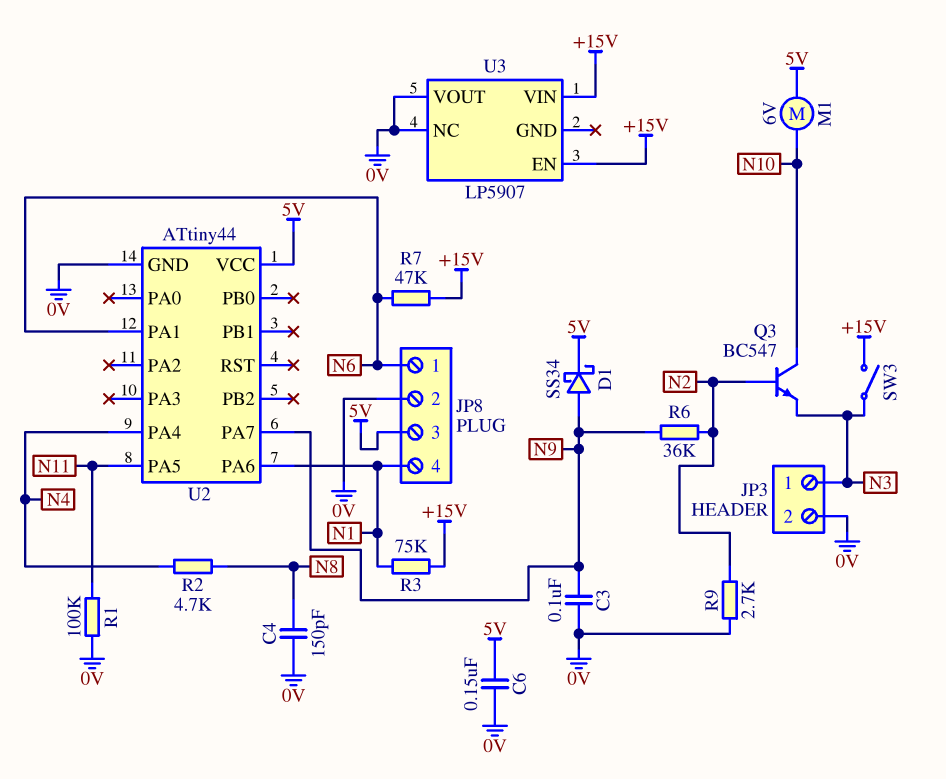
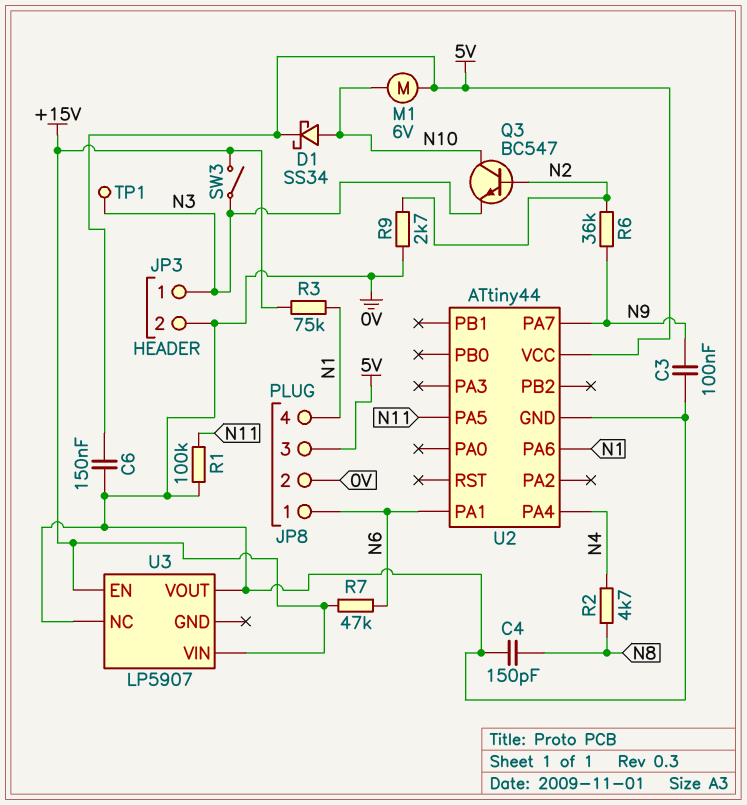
D1: schottky SS34 (A N9, K 5V) -> schottky SS34 (A N10, K 5V)
TP1: none -> test point (N3)

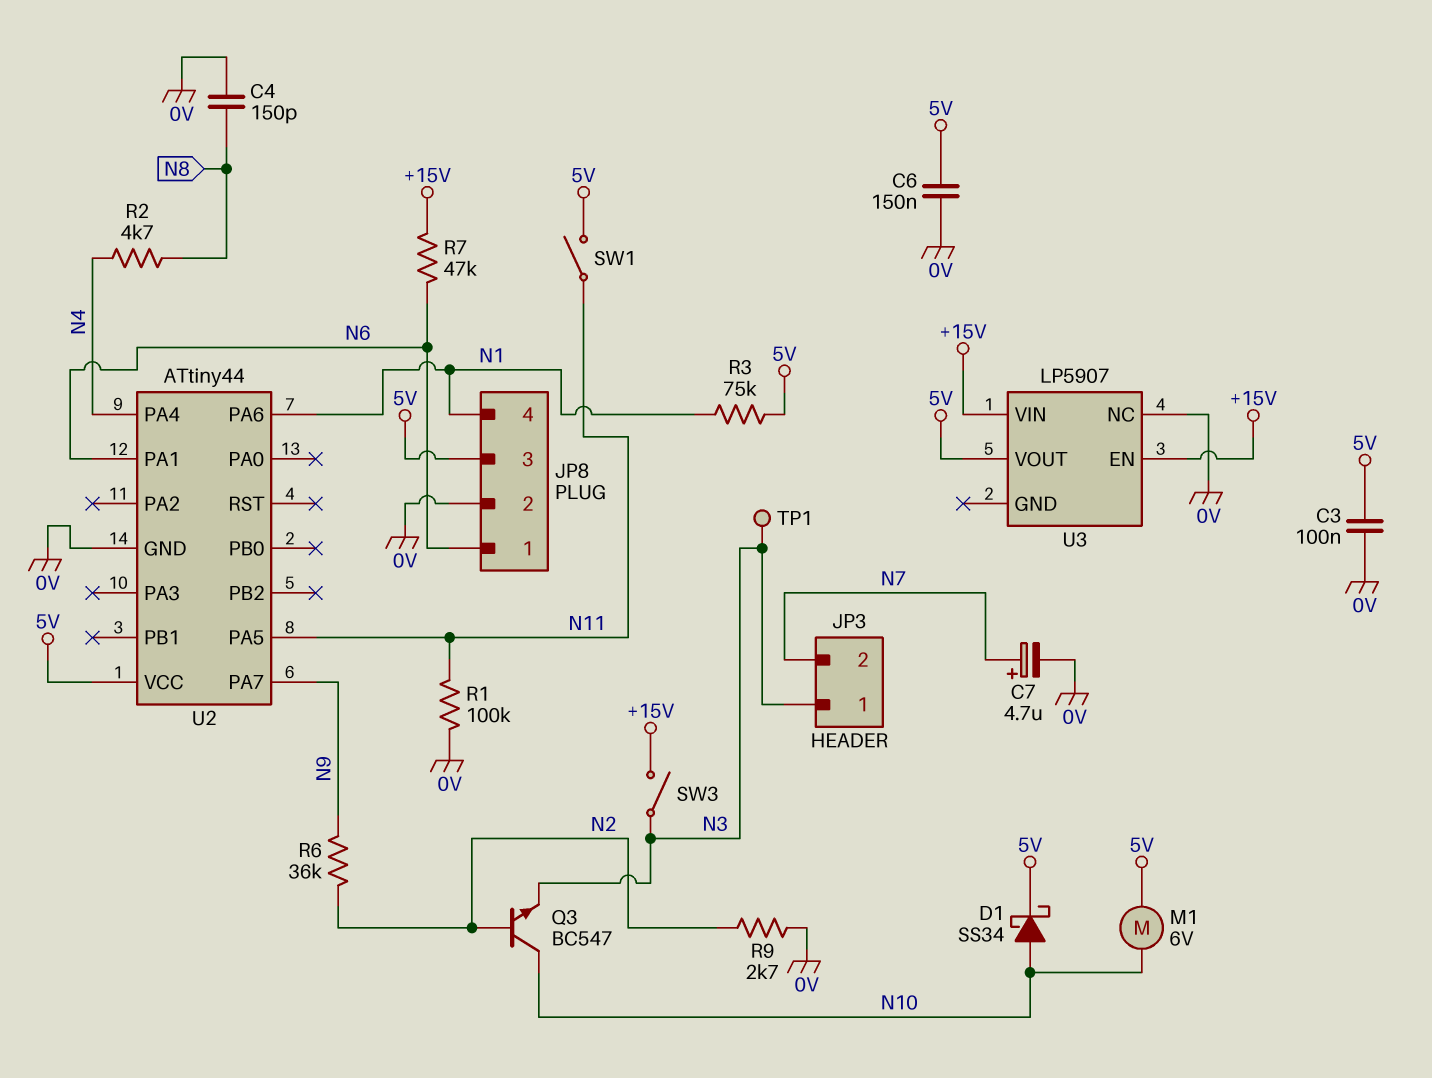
C3: 100nF (0V, N9) -> 100nF (0V, 5V)
C7: none -> 4.7uF (plus N7, minus 0V)
JP3 pin 2: 0V -> N7
R3: 75k (+15V, N1) -> 75k (5V, N1)
SW1: none -> switch (5V, N11)
U3 pin VOUT: 0V -> 5V

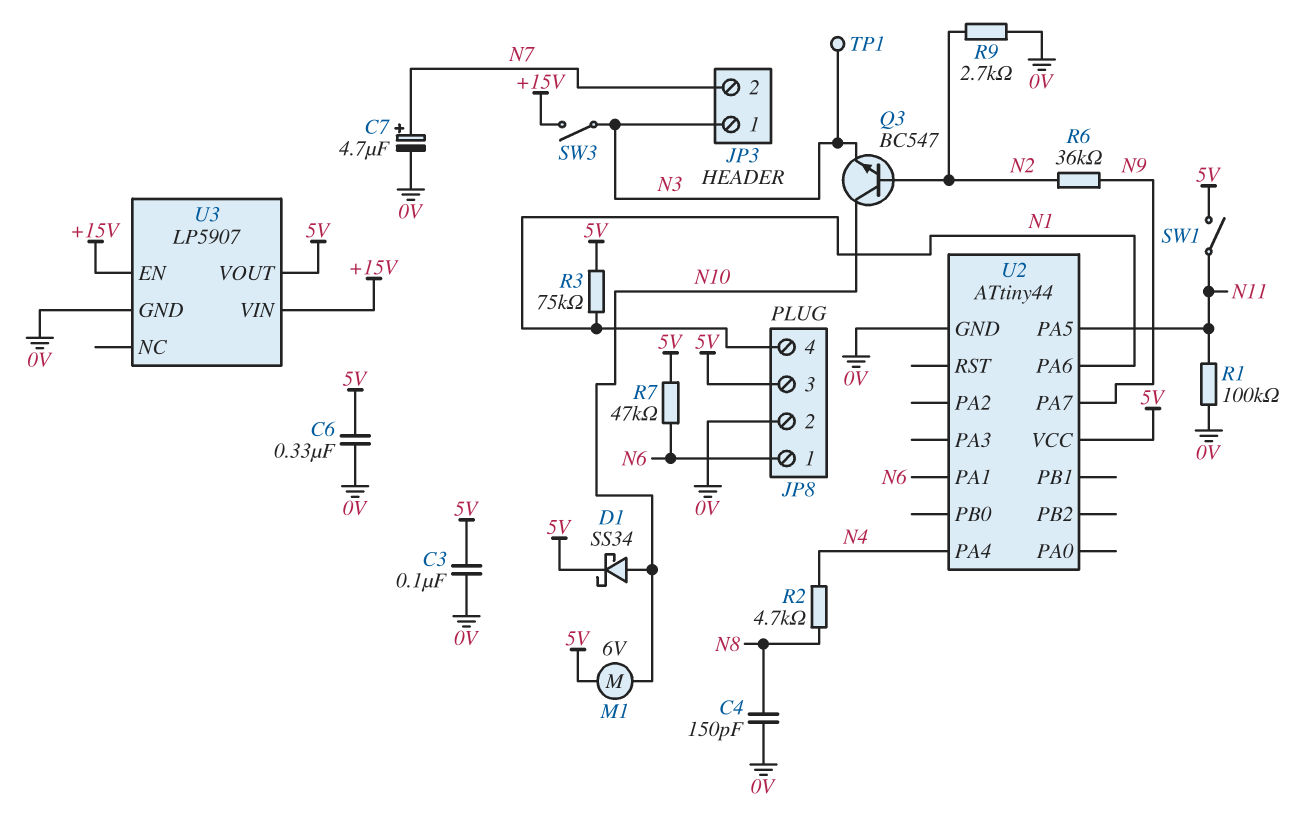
C6: 150nF (0V, 5V) -> 330nF (0V, 5V)
R7: 47k (+15V, N6) -> 47k (5V, N6)
U3 pin GND: none -> 0V
U3 pin NC: 0V -> none

